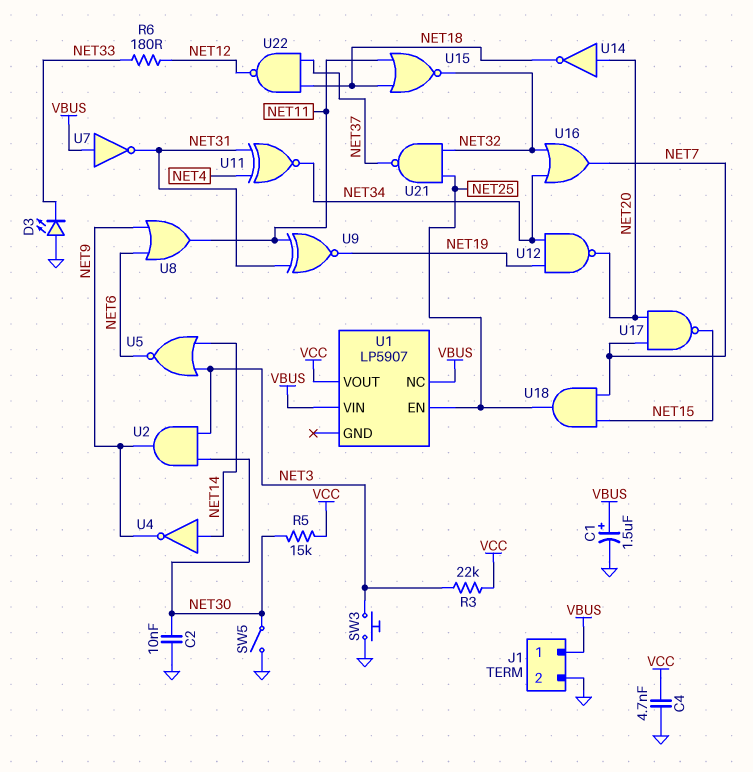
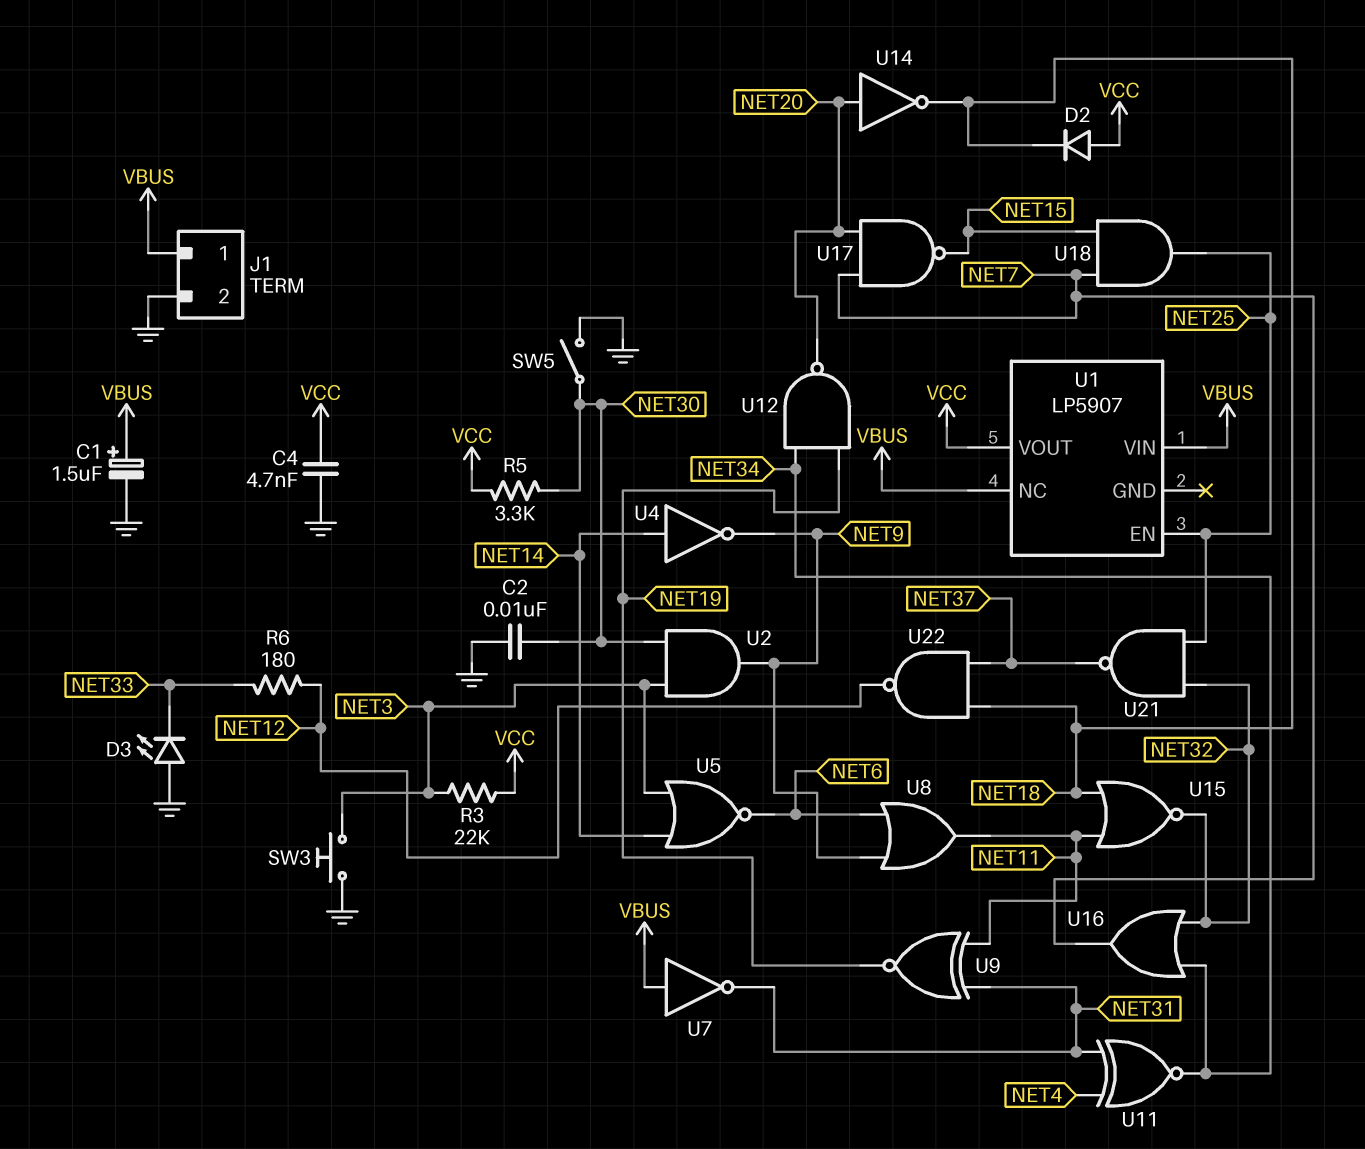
D2: none -> diode (A VCC, K NET18)
R5: 15k (NET30, VCC) -> 3.3k (NET30, VCC)

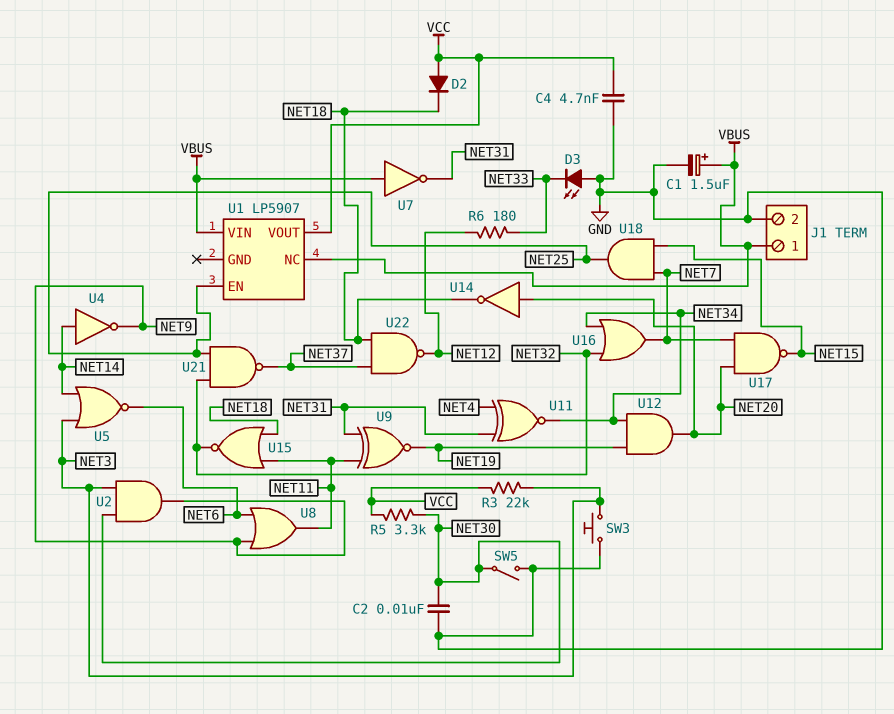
U12: NAND (in NET19, in NET34, out NET20) -> AND (in NET19, in NET34, out NET20)

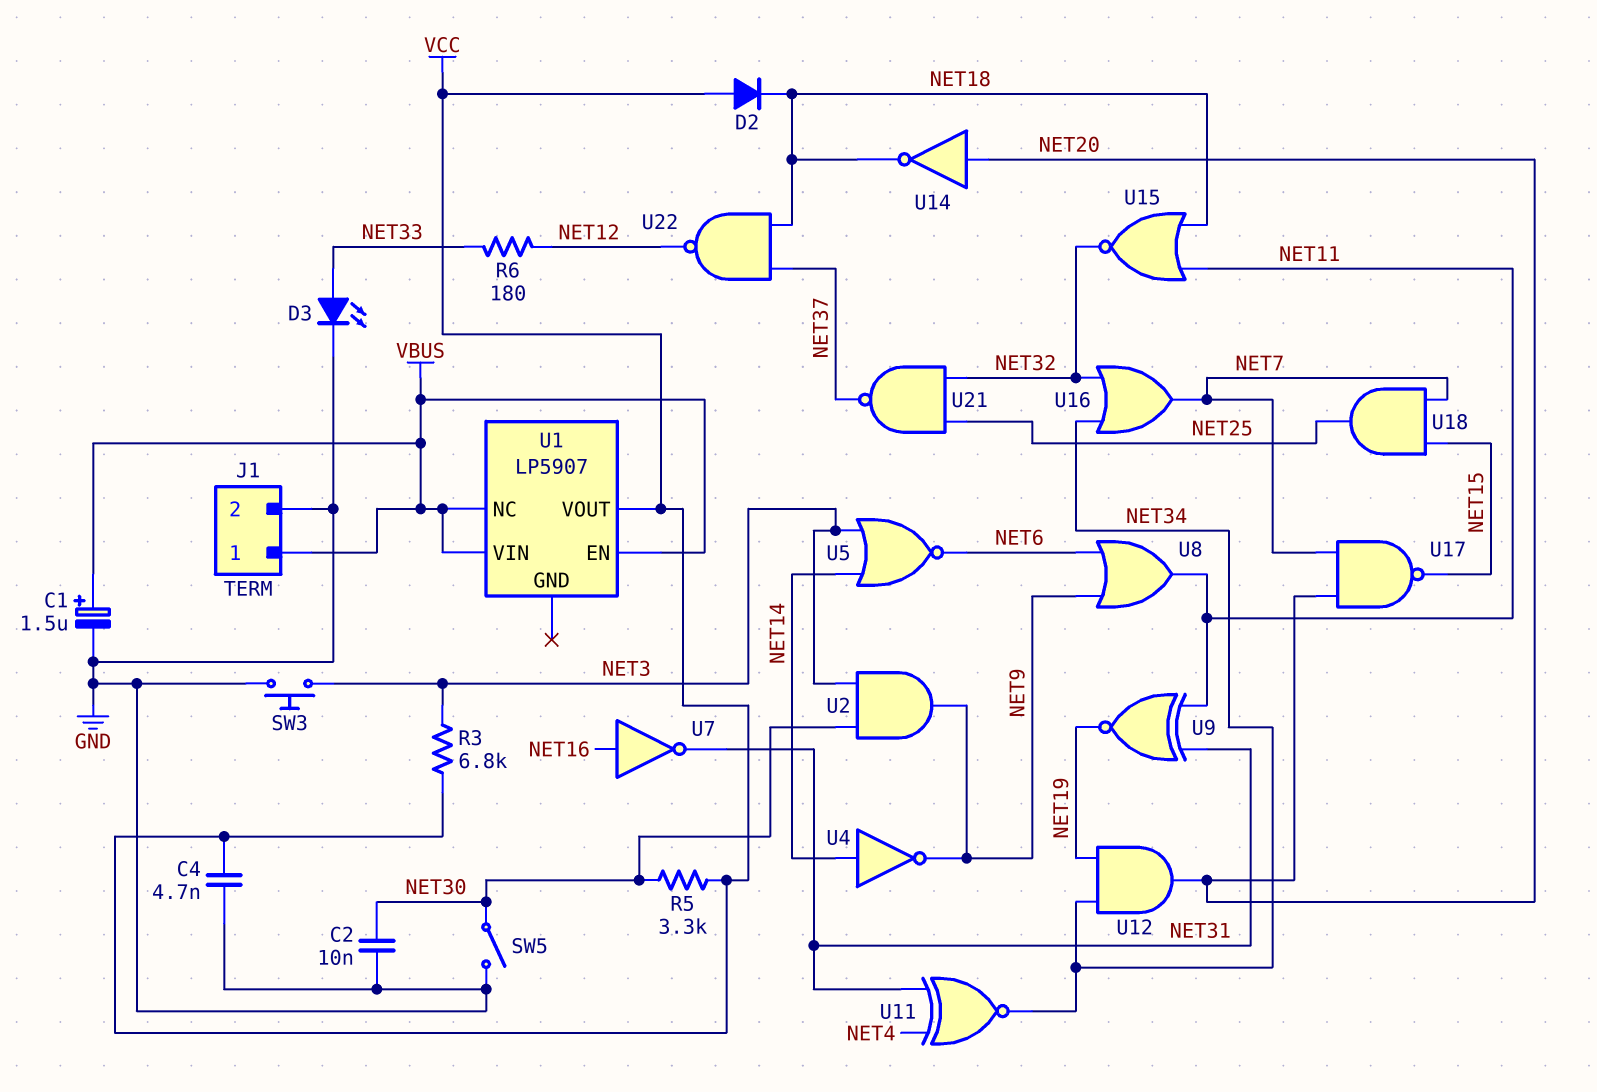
D3: LED (A GND, K NET33) -> LED (A NET33, K GND)
R3: 22k (NET3, VCC) -> 6.8k (NET3, VCC)
U1 pin EN: NET25 -> VBUS
U7: NOT (in VBUS, out NET31) -> NOT (in NET16, out NET31)

